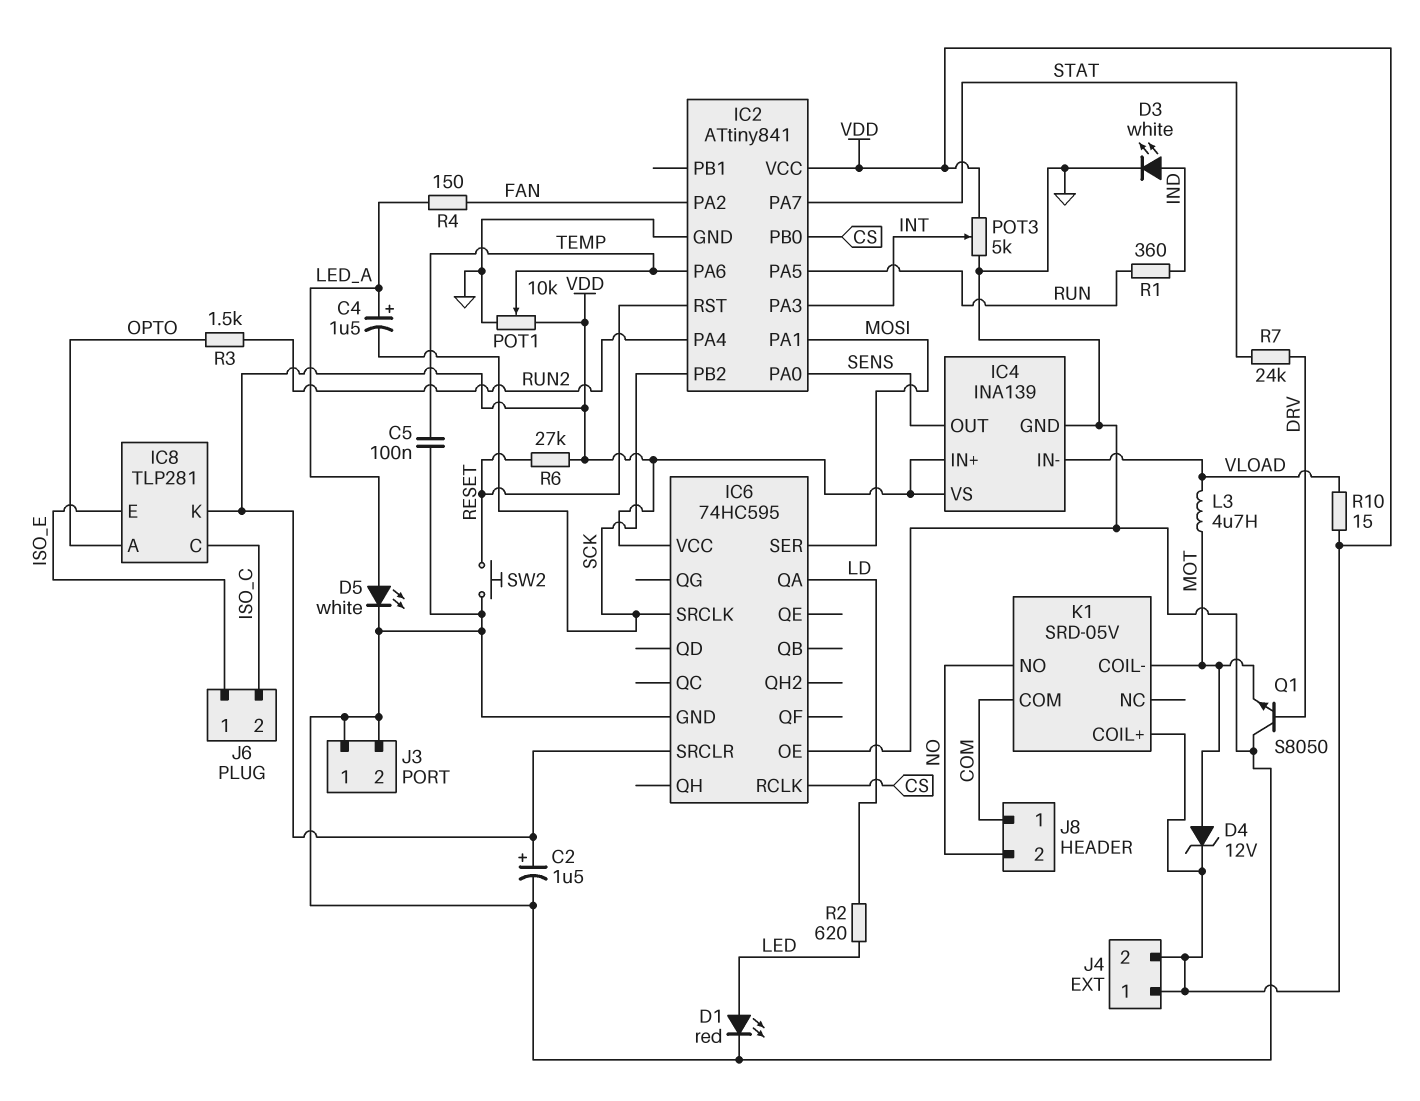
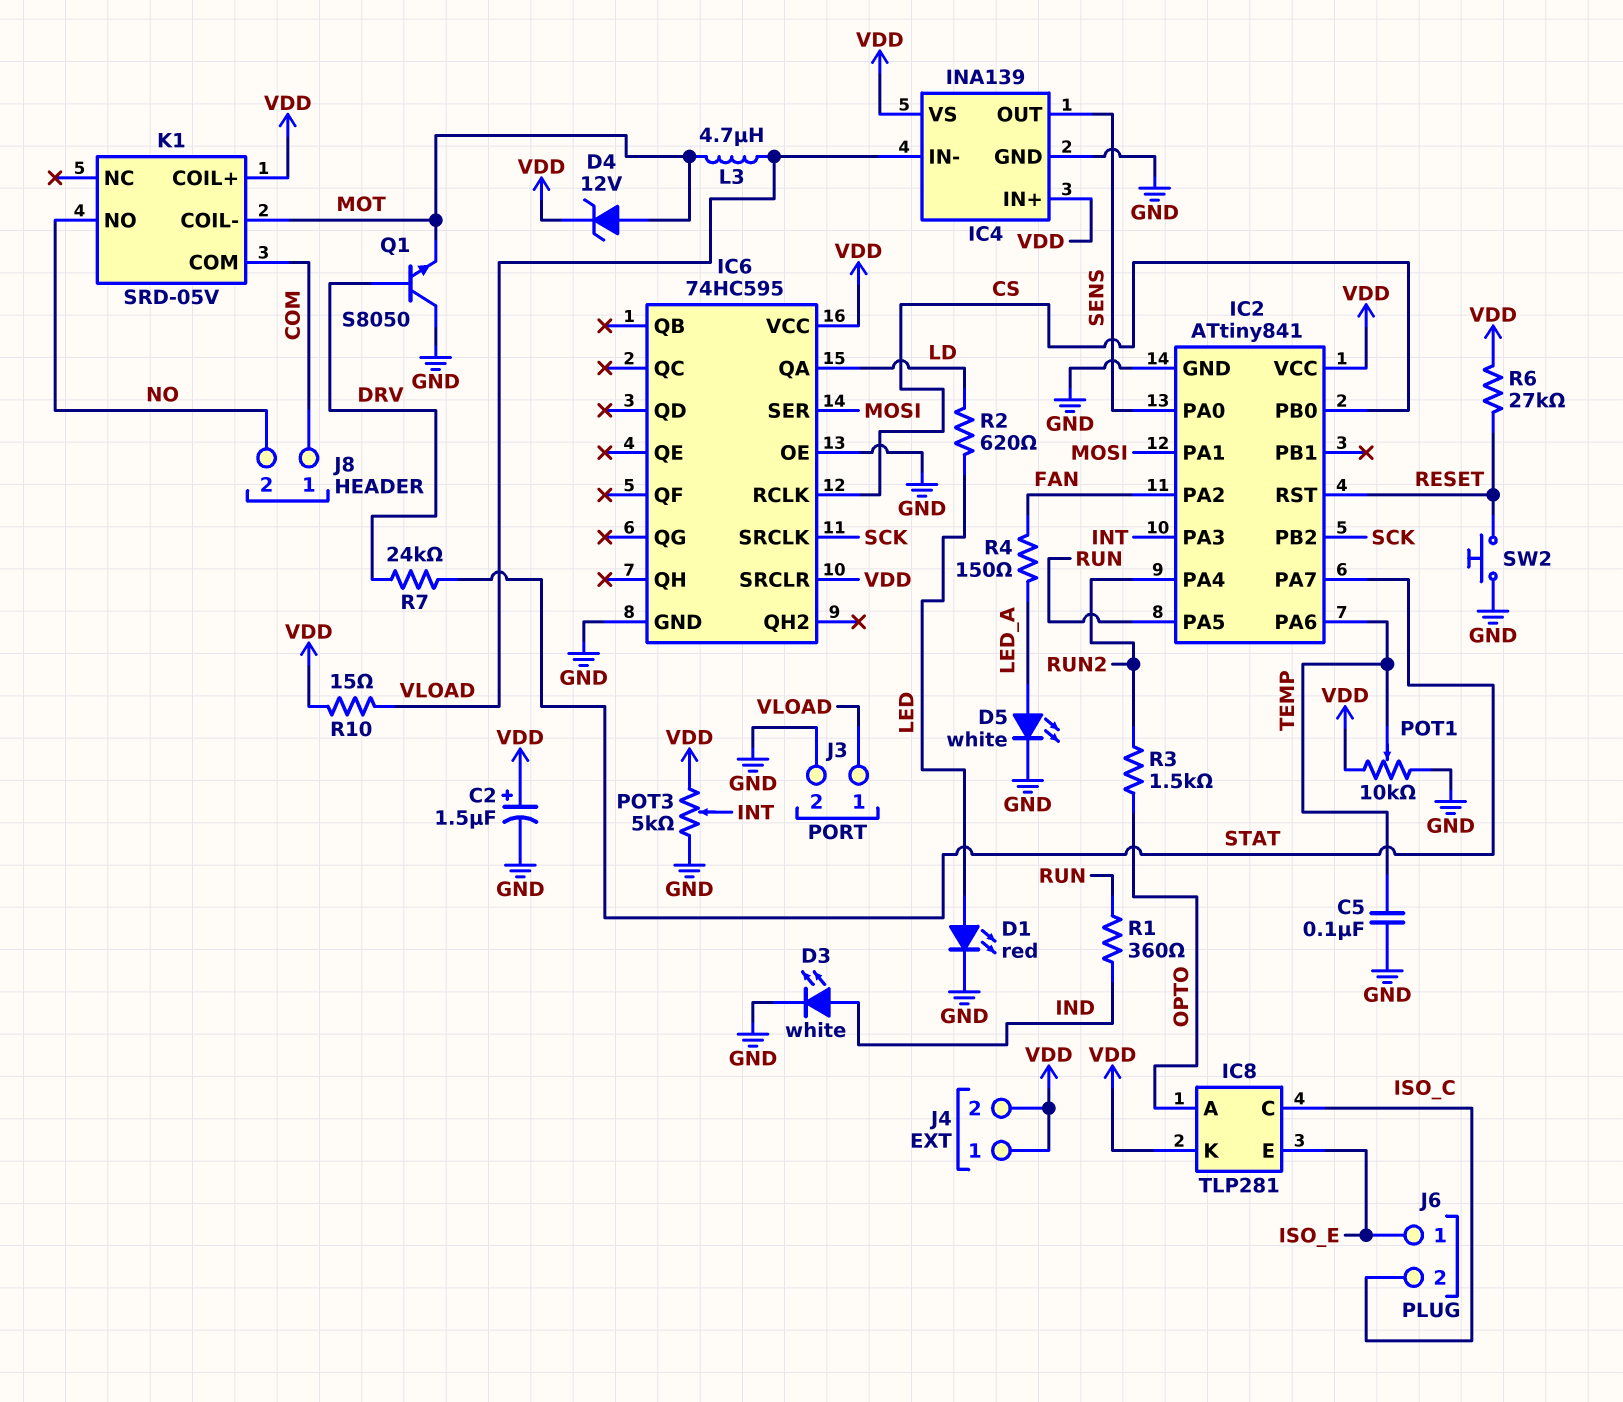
C4: 1.5uF (plus LED_A, minus SCK) -> none
J3 pin 1: GND -> VLOAD

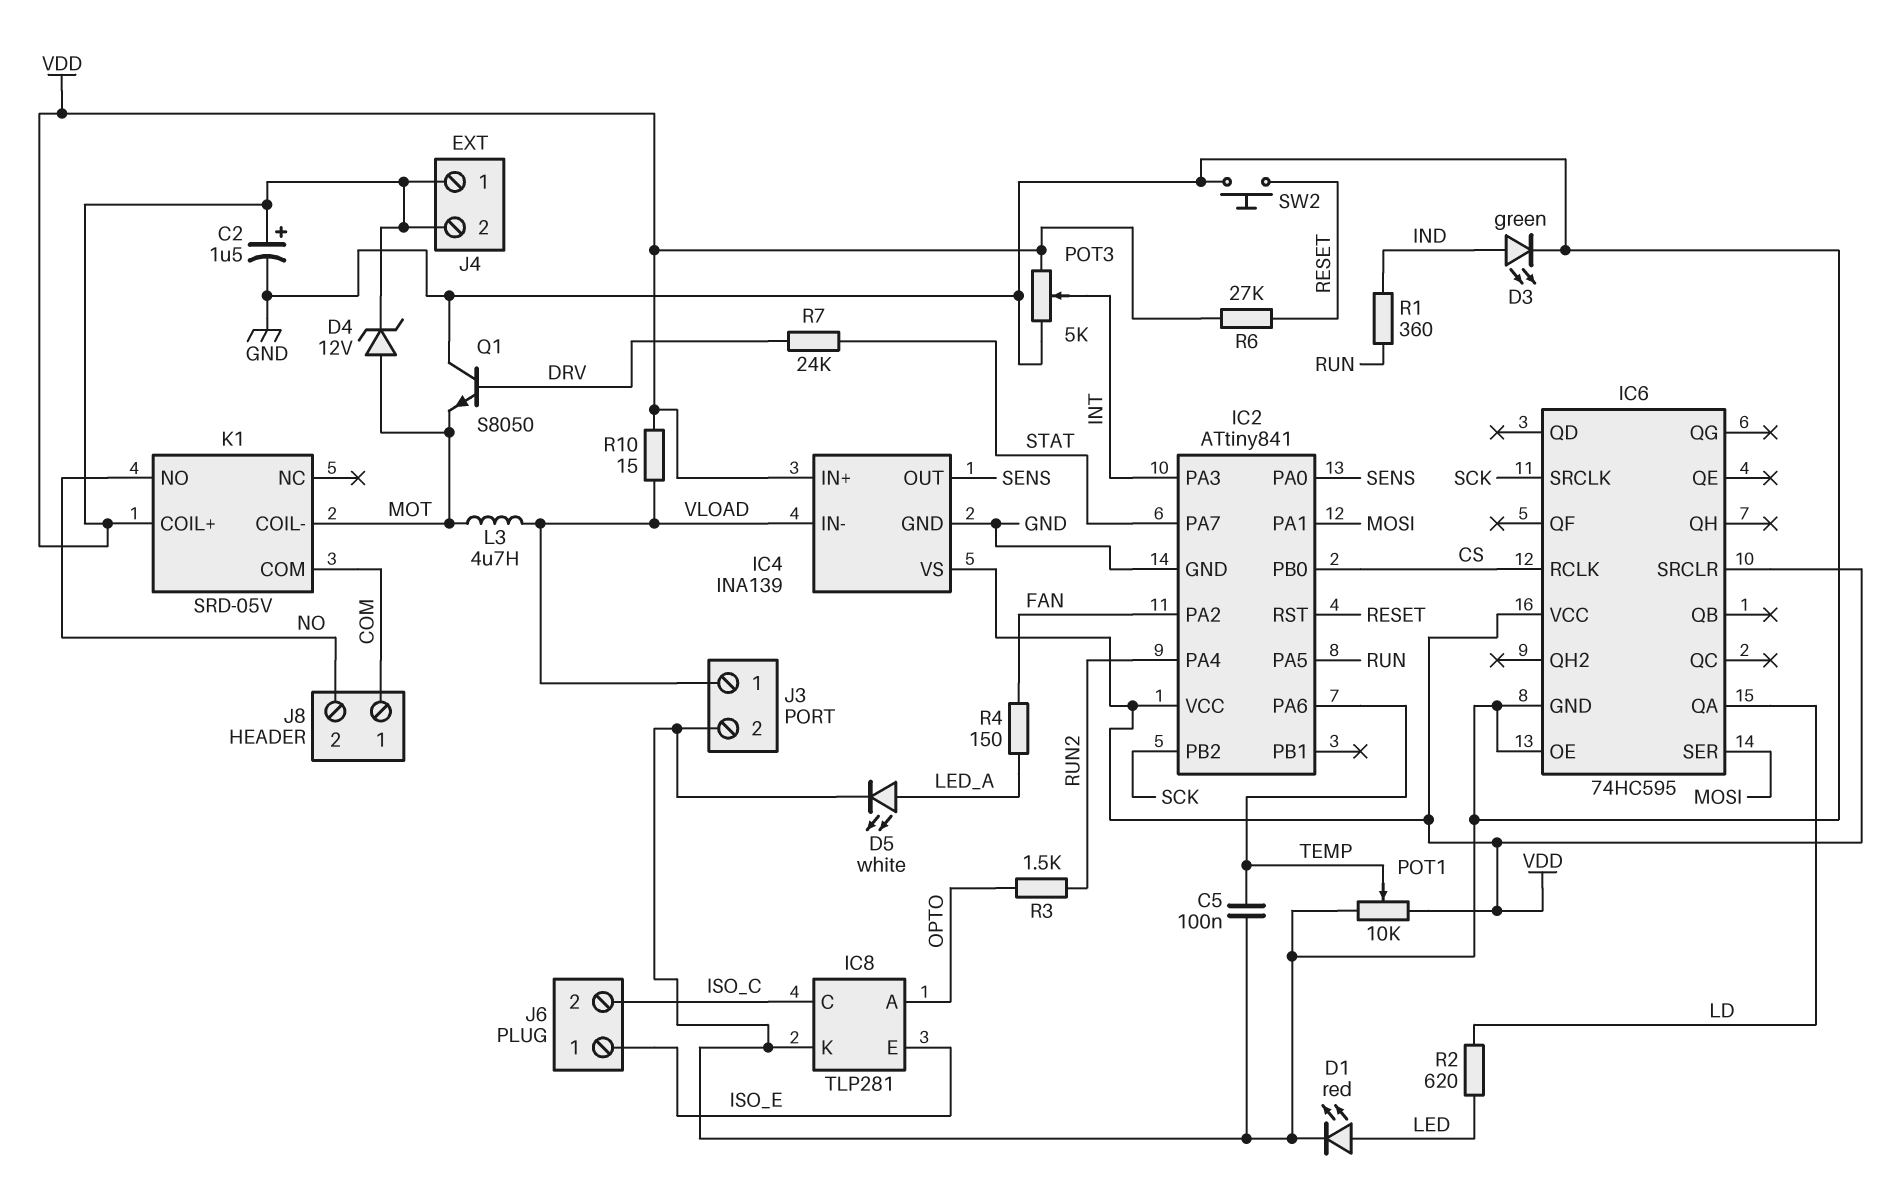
D3: LED white (A IND, K GND) -> LED green (A IND, K GND)
IC8 pin K: VDD -> GND

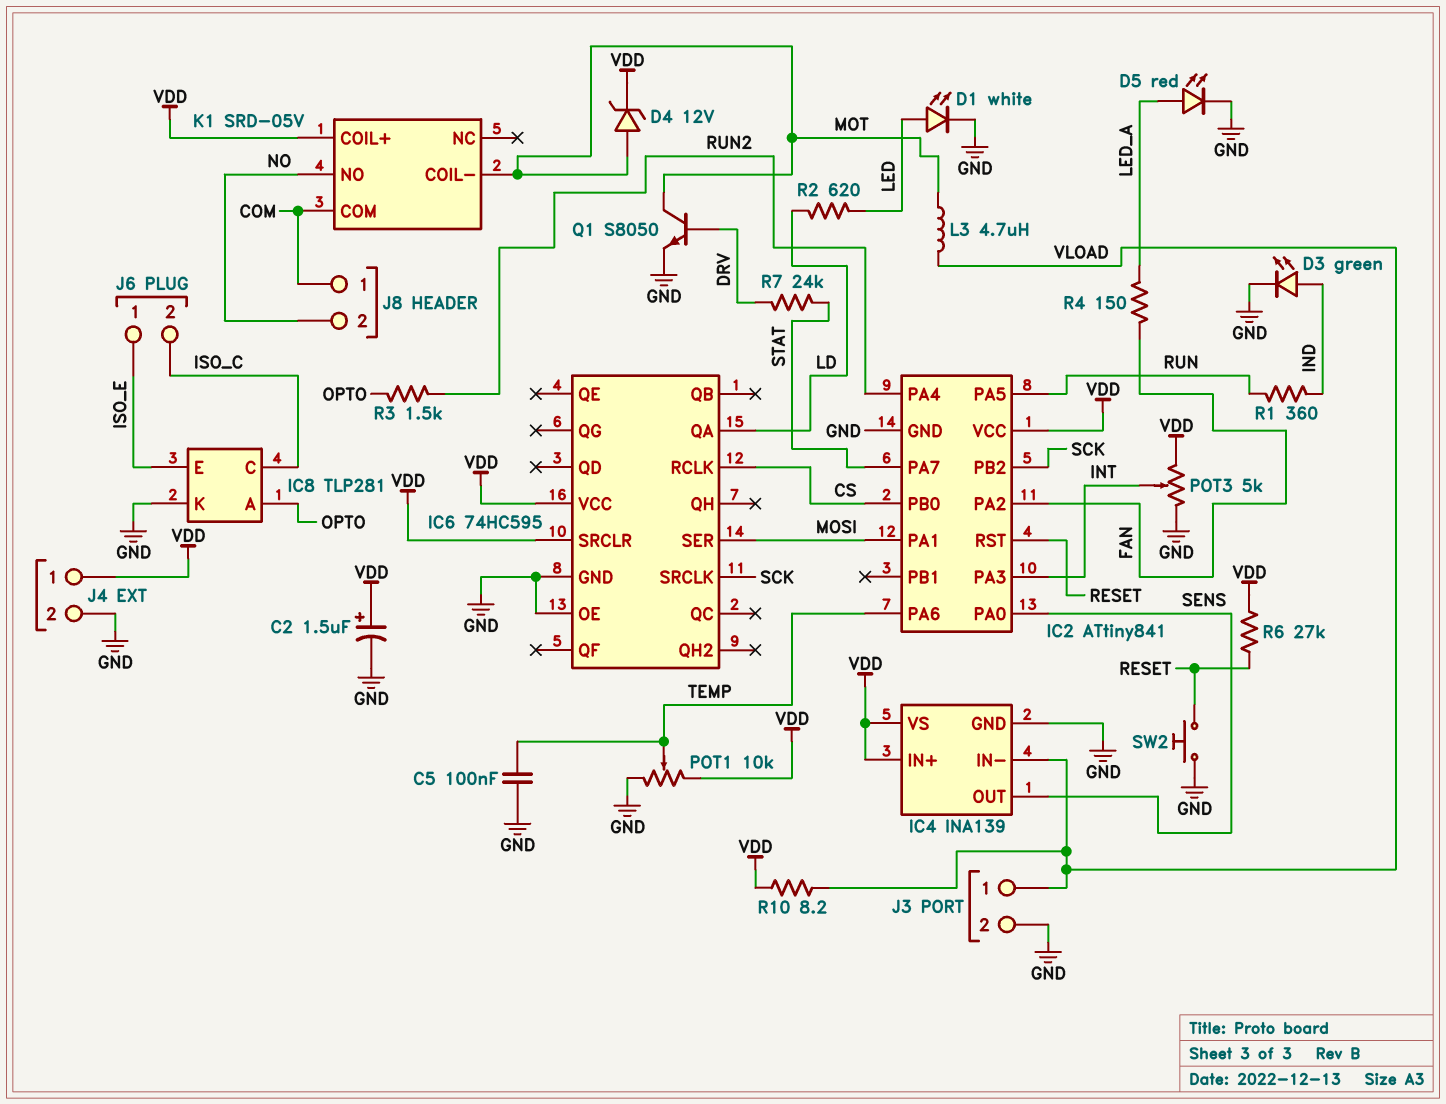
D1: LED red (A LED, K GND) -> LED white (A LED, K GND)
D5: LED white (A LED_A, K GND) -> LED red (A LED_A, K GND)
J4 pin 2: VDD -> GND
Q1: NPN S8050 (B DRV, C GND, E MOT) -> NPN S8050 (B DRV, C MOT, E GND)
R10: 15 (VDD, VLOAD) -> 8.2 (VDD, VLOAD)

